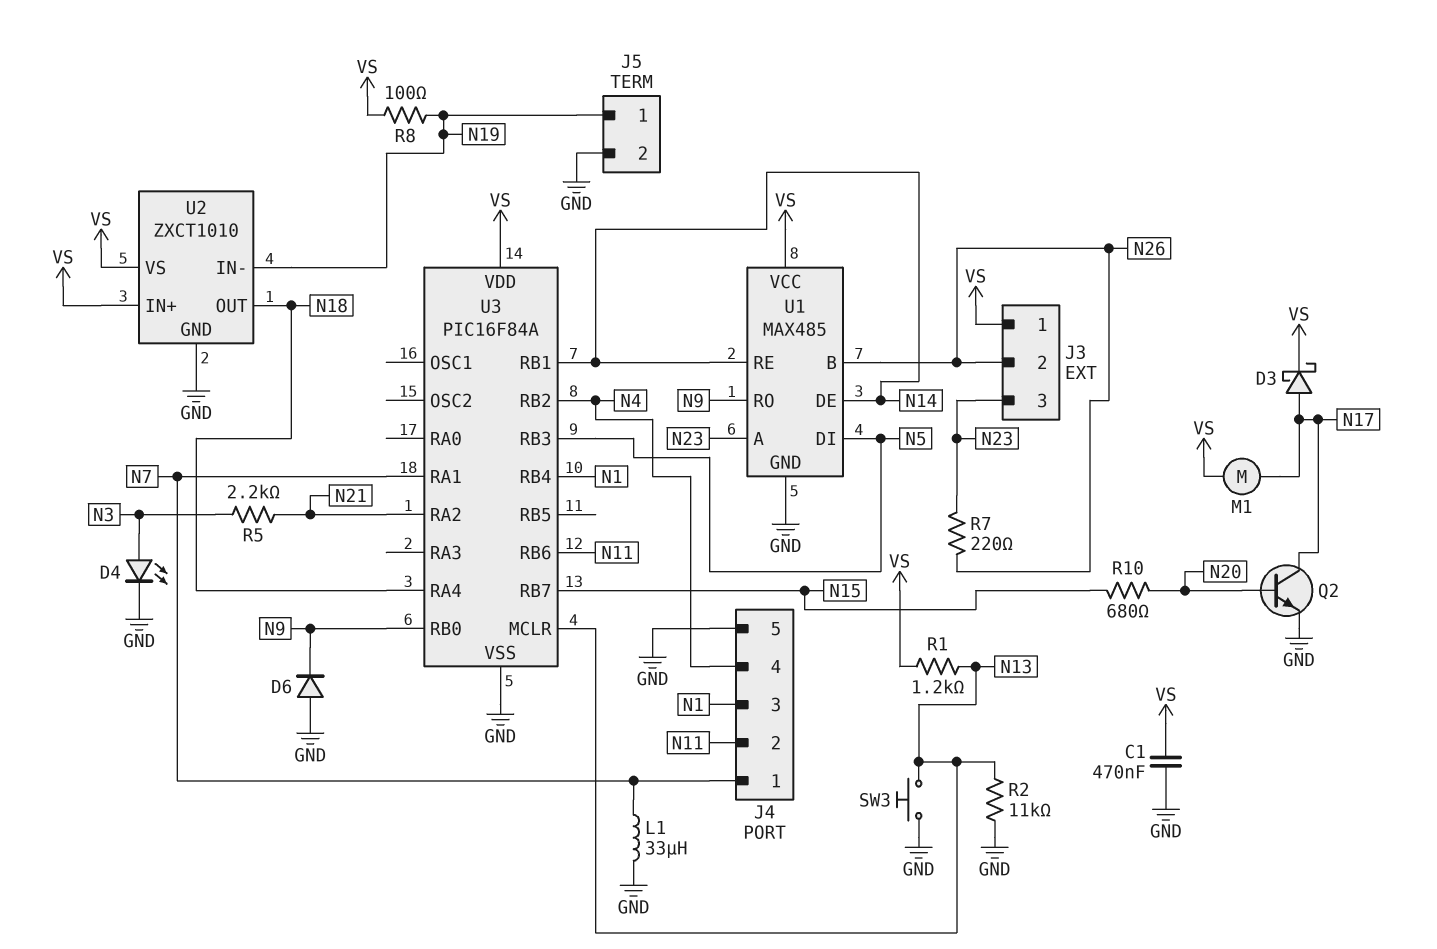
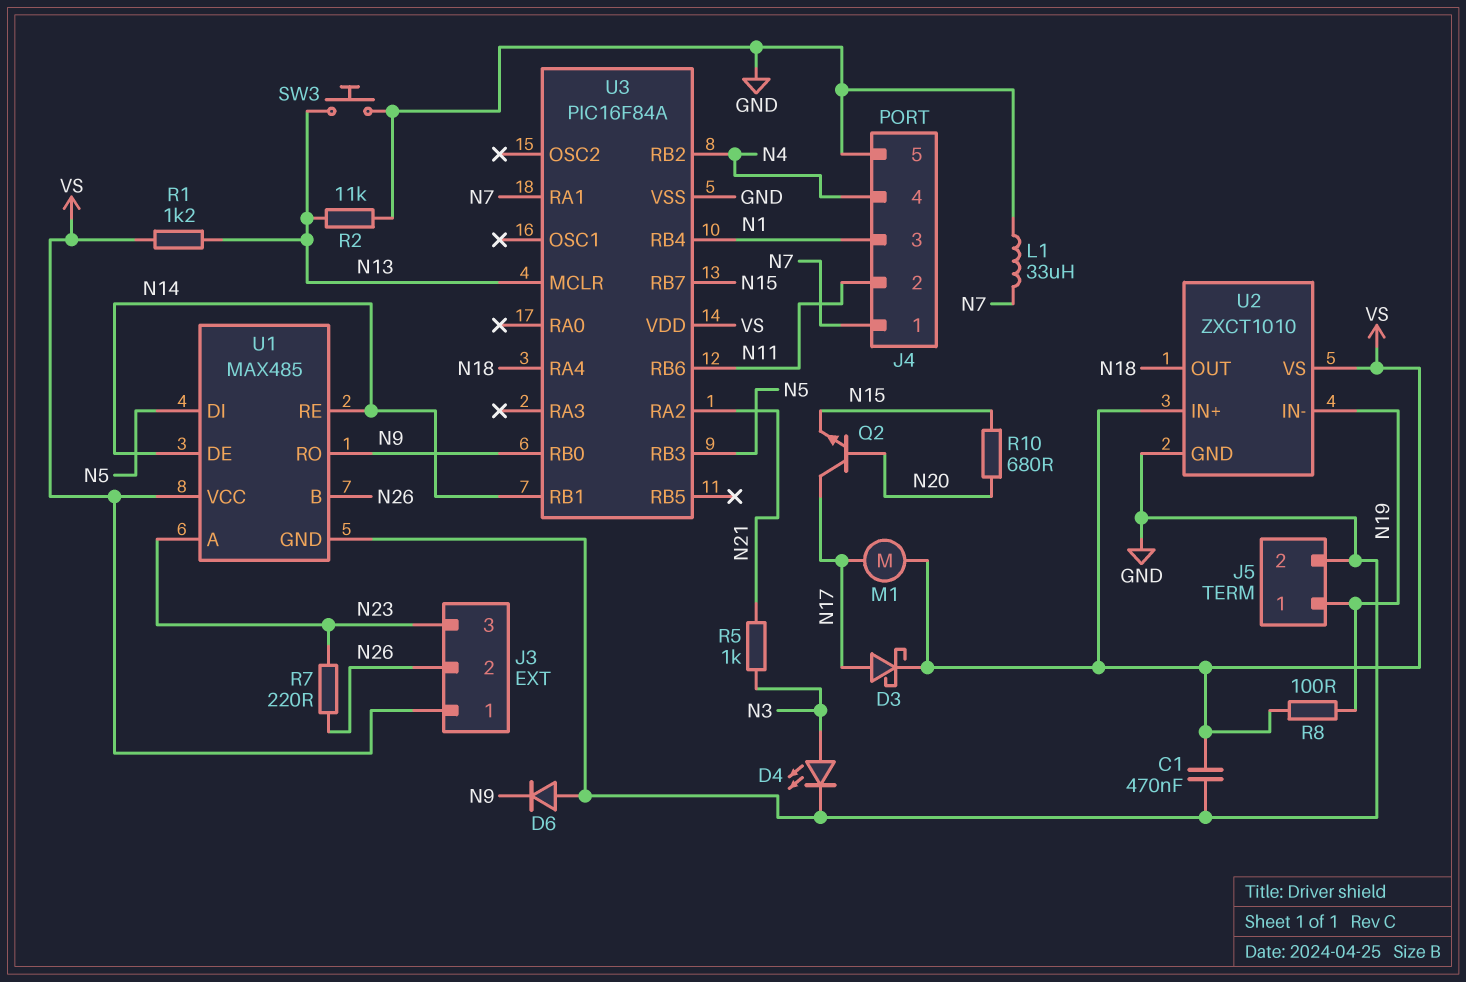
Q2: NPN (B N20, C N17, E GND) -> NPN (B N20, C N17, E N15)
R5: 2.2k (N3, N21) -> 1k (N3, N21)

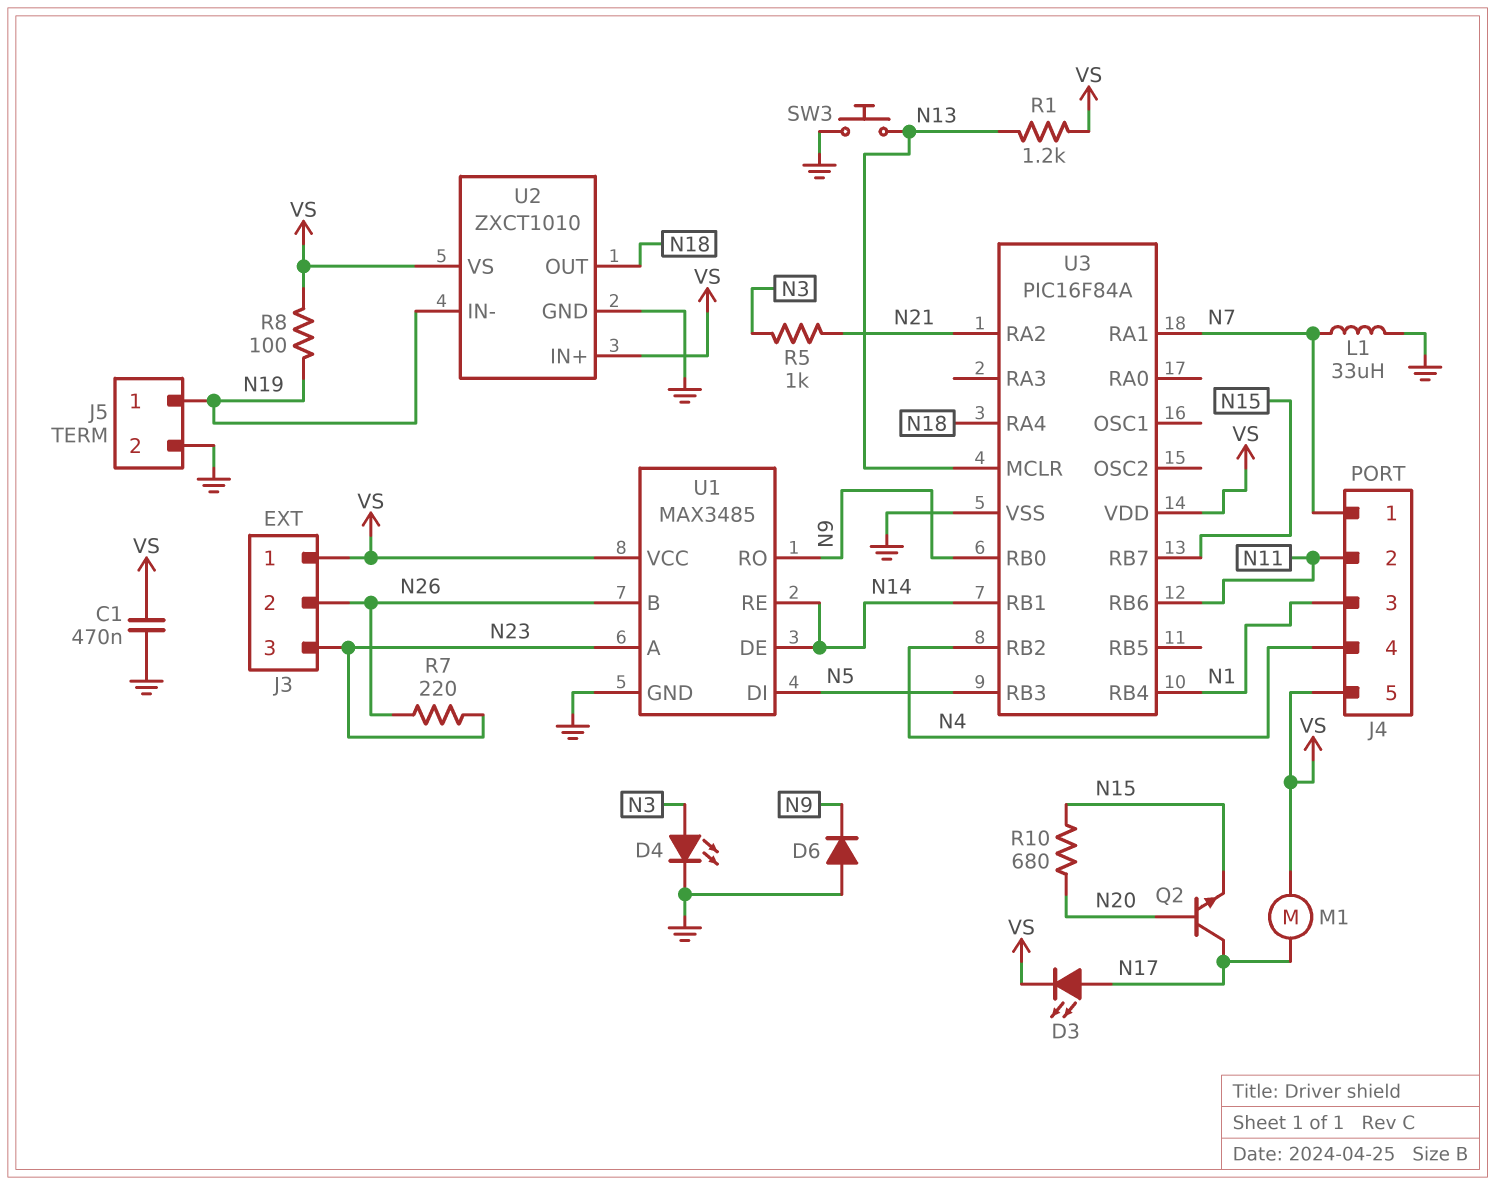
D3: schottky (A N17, K VS) -> LED (A N17, K VS)
J4 pin 5: GND -> VS
R2: 11k (GND, N13) -> none
U1: MAX485 -> MAX3485

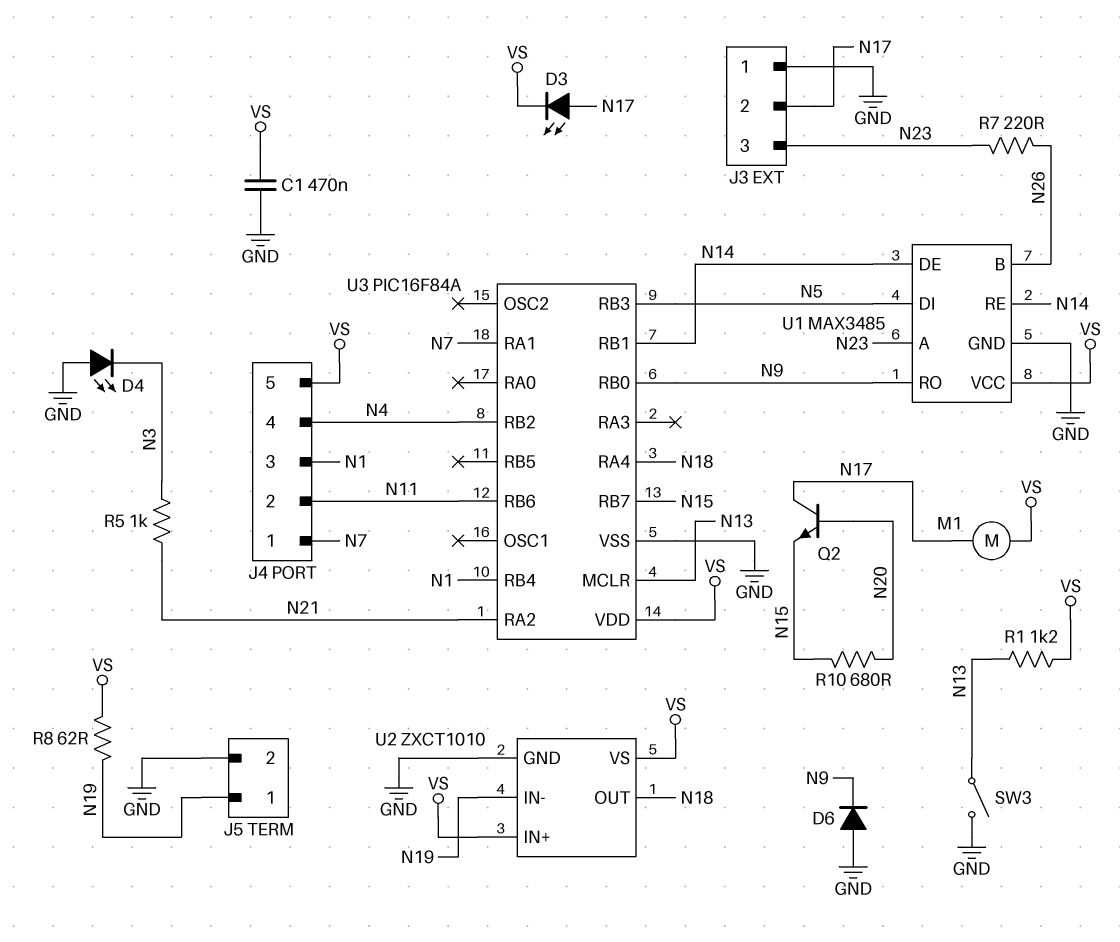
D4: LED (A N3, K GND) -> LED (A GND, K N3)
J3 pin 1: VS -> GND
J3 pin 2: N26 -> N17
L1: 33uH (GND, N7) -> none
R8: 100 (N19, VS) -> 62 (N19, VS)
SW3: button (GND, N13) -> switch (GND, N13)

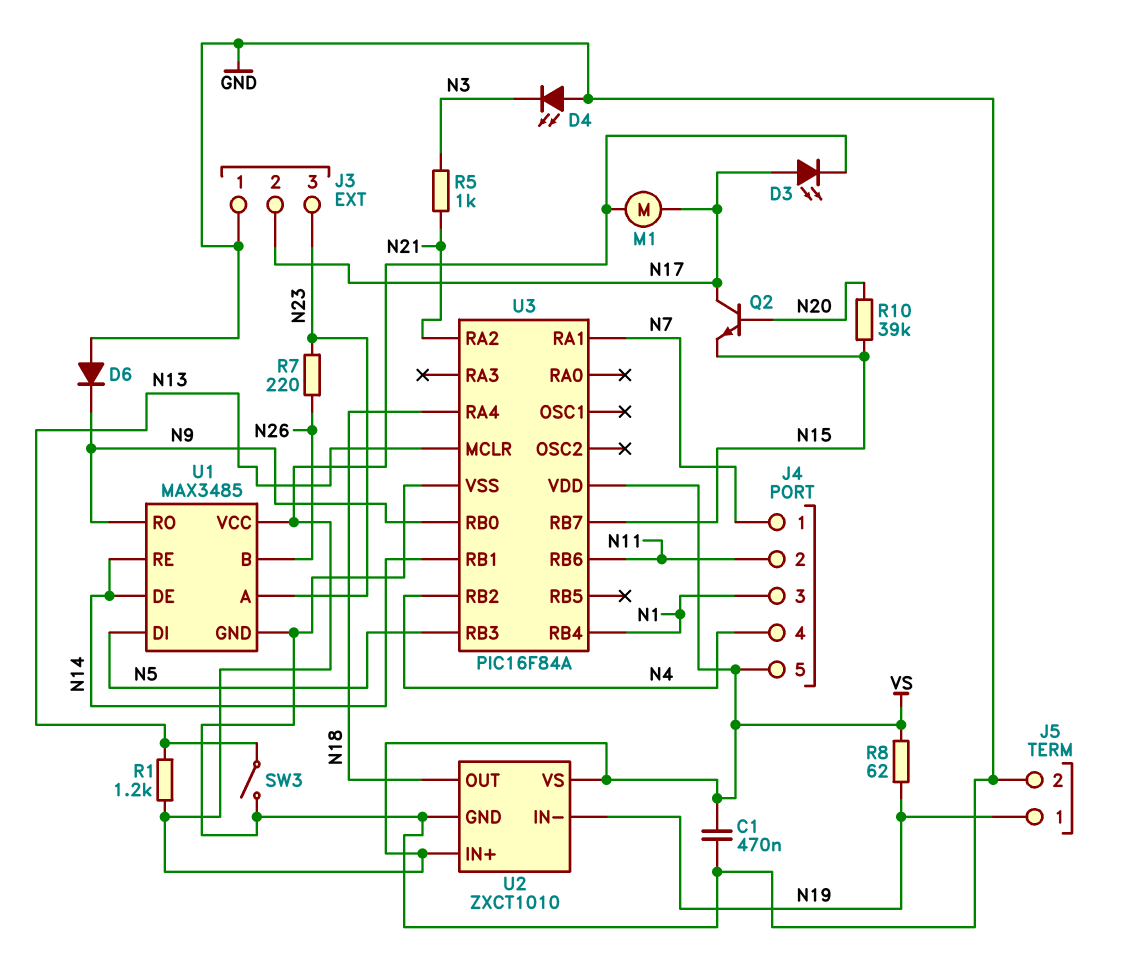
R10: 680 (N15, N20) -> 39k (N15, N20)

